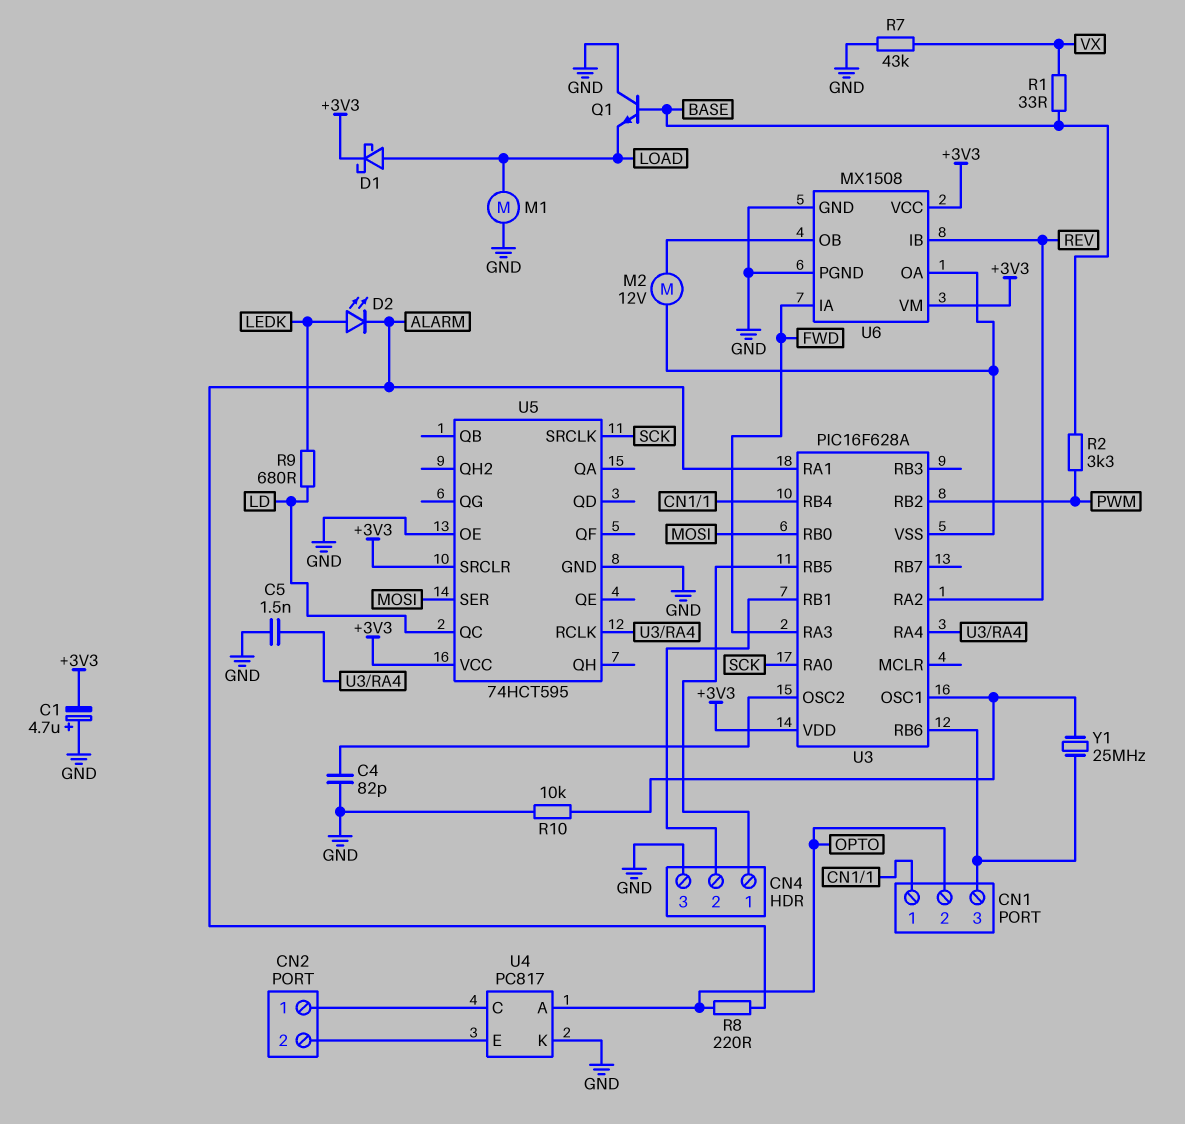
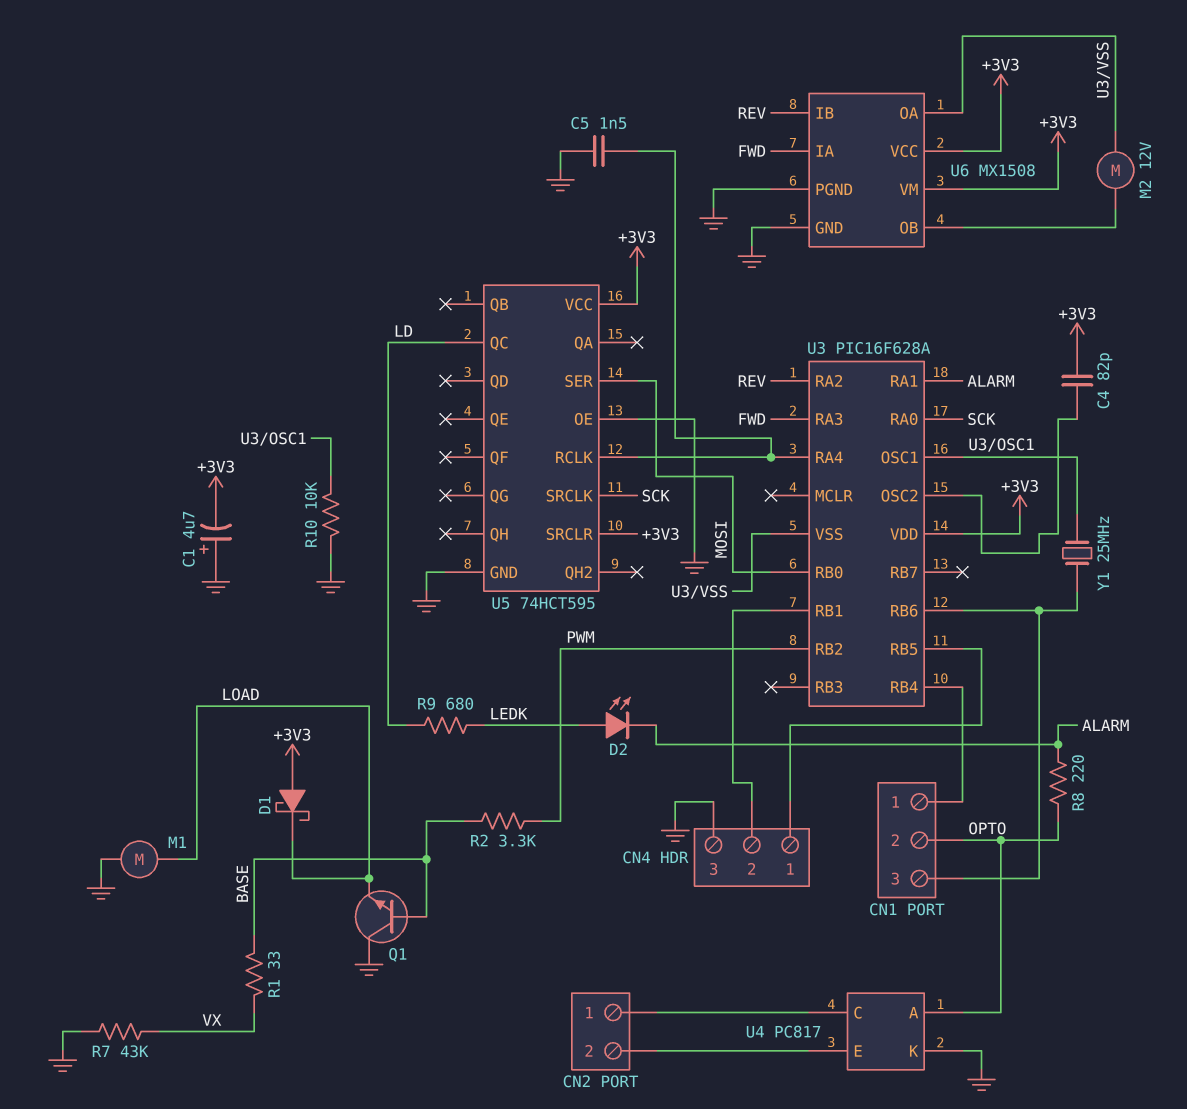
C4: 82pF (GND, U3/OSC2) -> 82pF (+3V3, U3/OSC2)
D1: schottky (A LOAD, K +3V3) -> schottky (A +3V3, K LOAD)

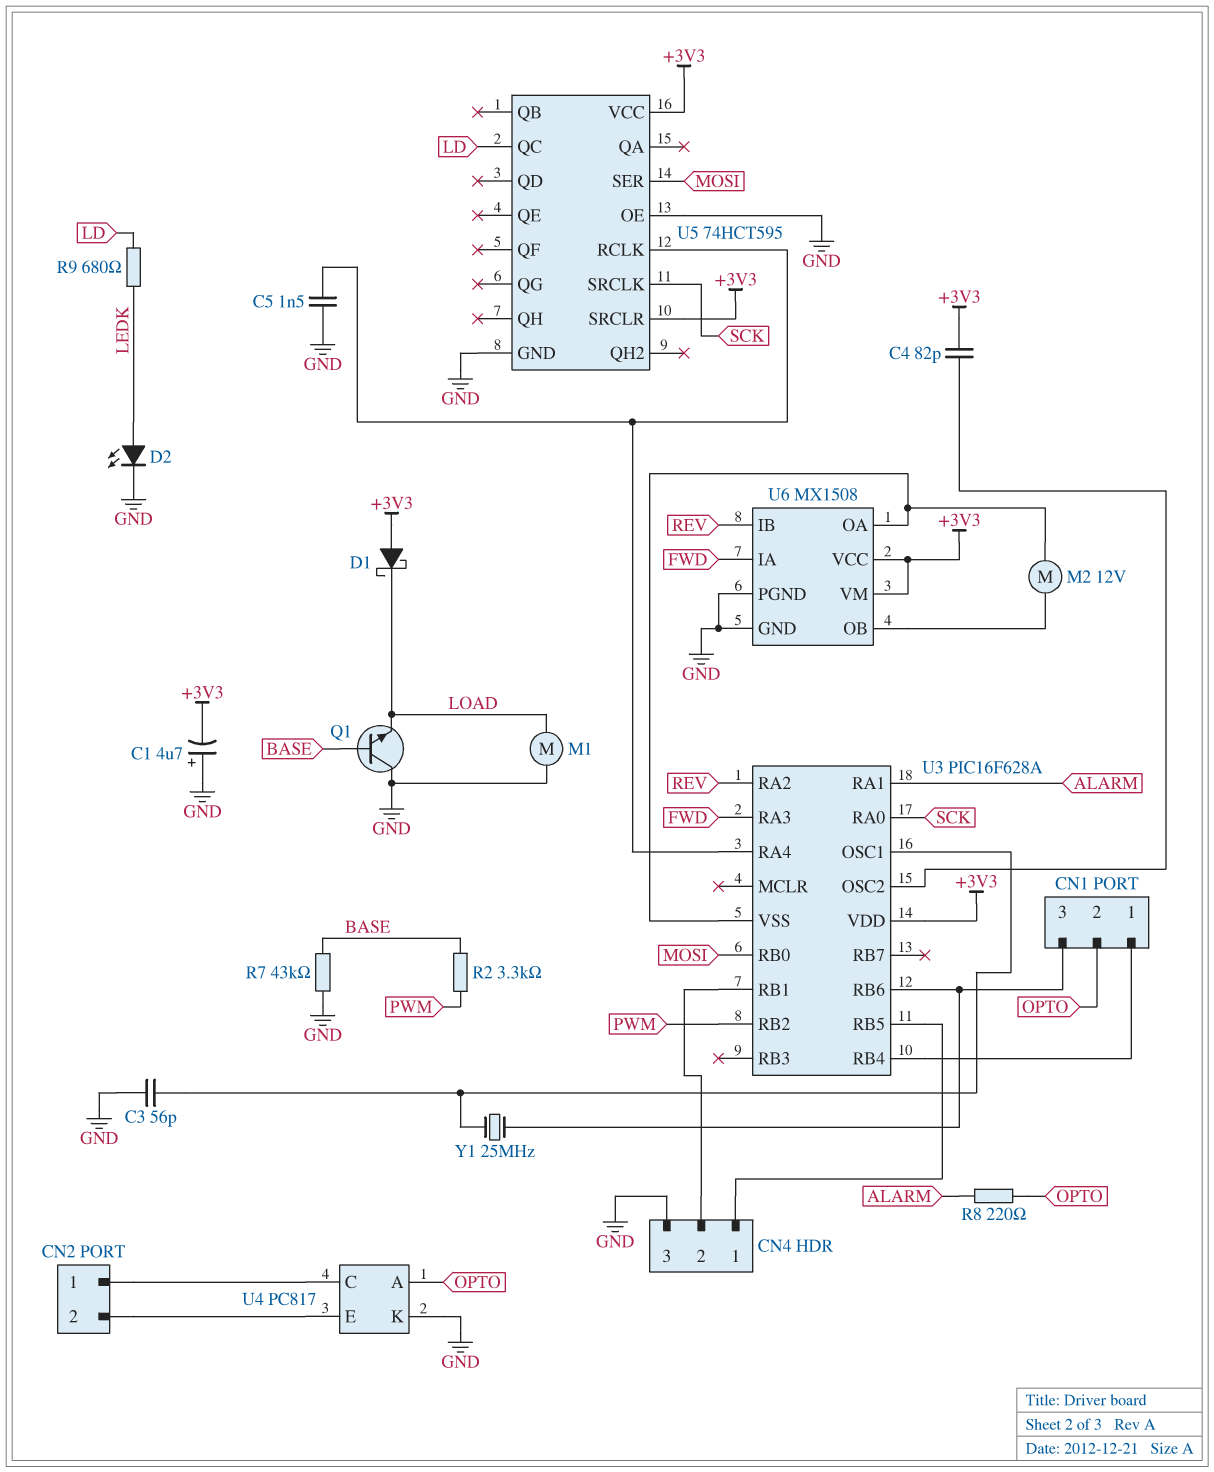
C3: none -> 56pF (GND, U3/OSC1)
D2: LED (A LEDK, K ALARM) -> LED (A LEDK, K GND)
R1: 33 (BASE, VX) -> none
R7: 43k (GND, VX) -> 43k (BASE, GND)
R10: 10k (GND, U3/OSC1) -> none

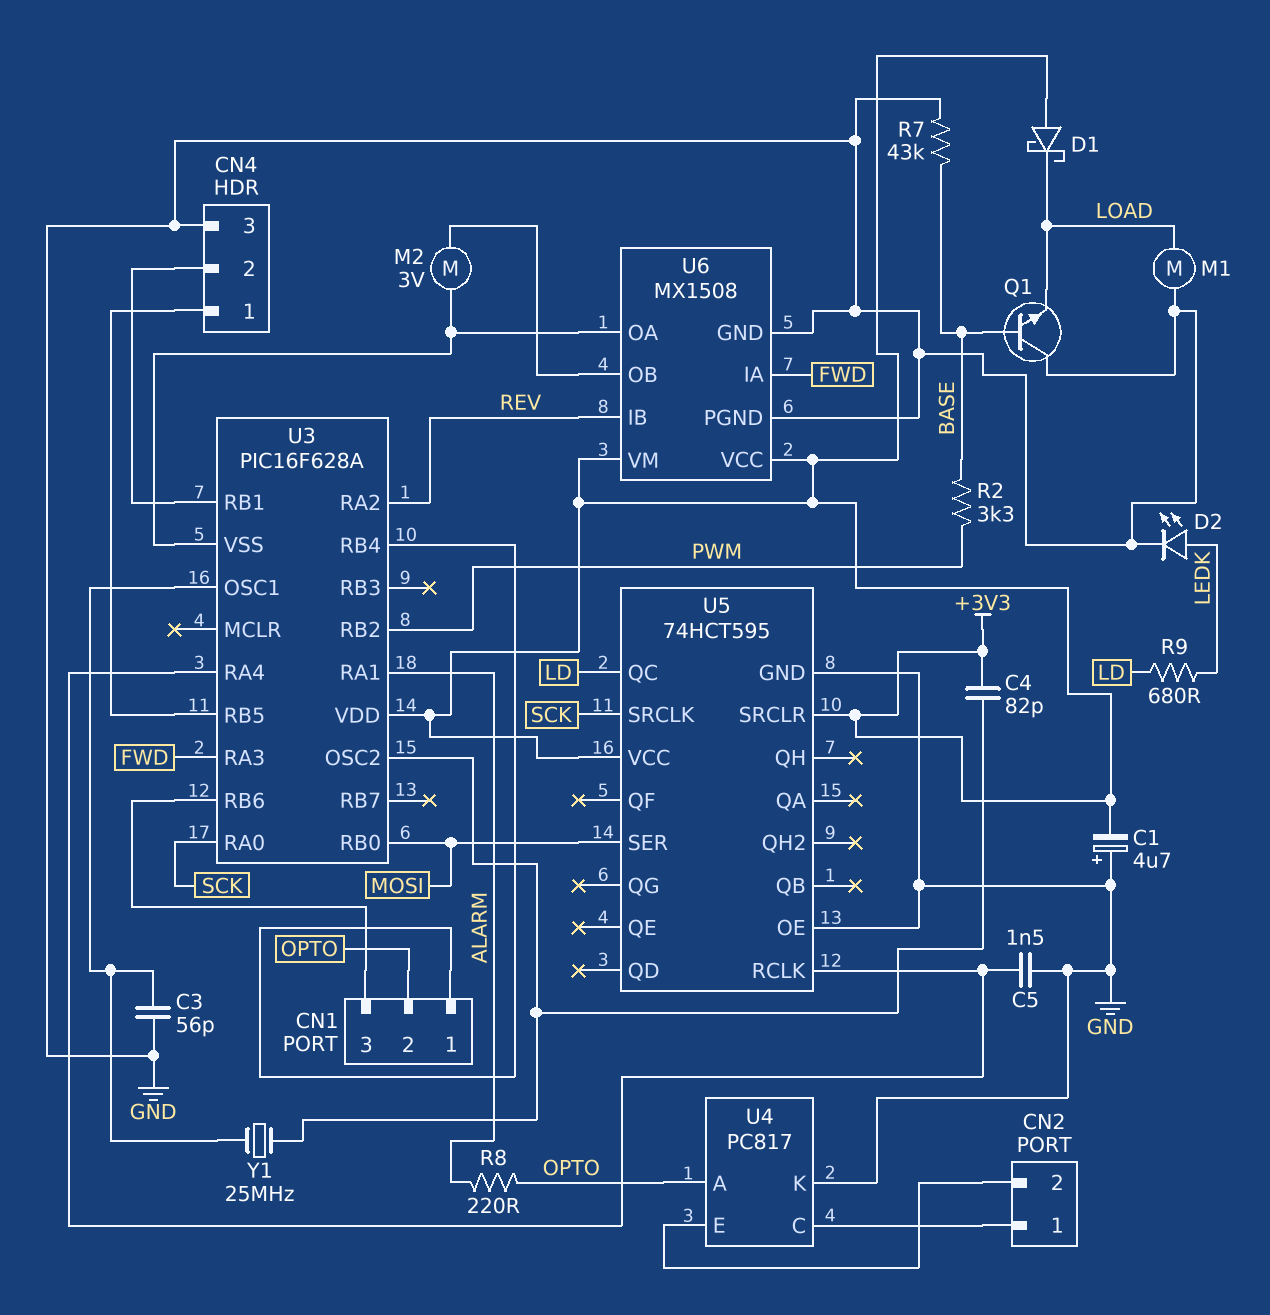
M2: motor 12V (U3/VSS, U6/OB) -> motor 3V (U3/VSS, U6/OB)
Y1: 25MHz (CN1/3, U3/OSC1) -> 25MHz (U3/OSC1, U3/OSC2)

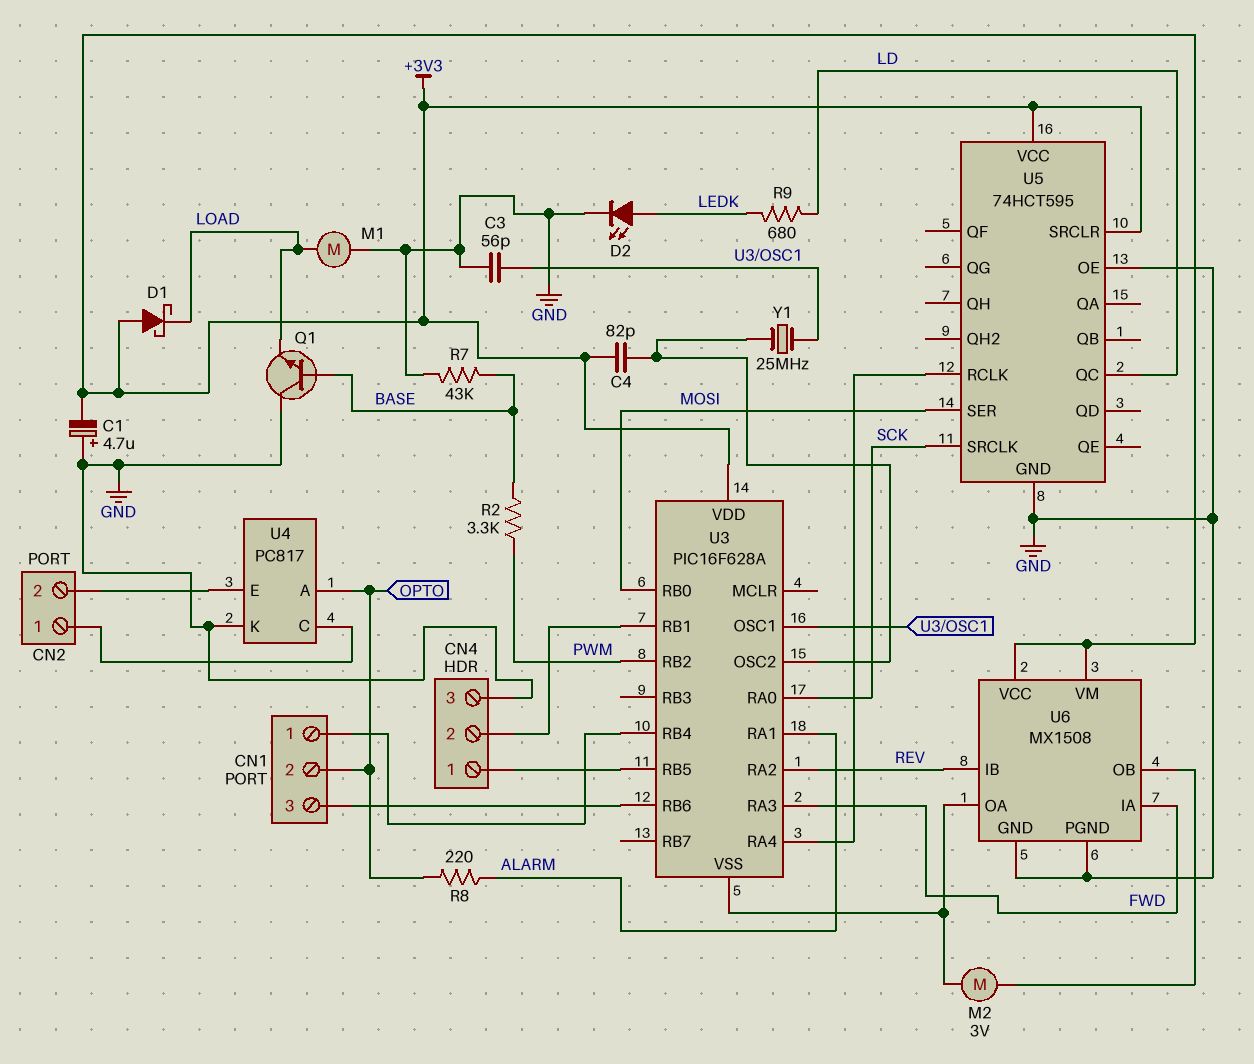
C5: 1.5nF (GND, U3/RA4) -> none

